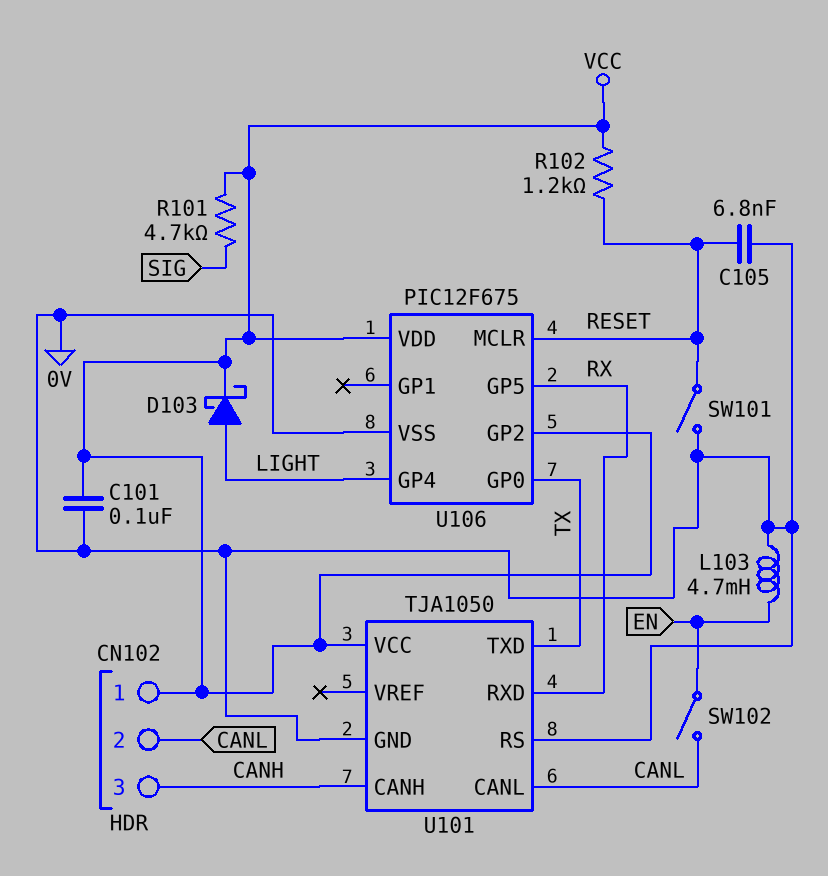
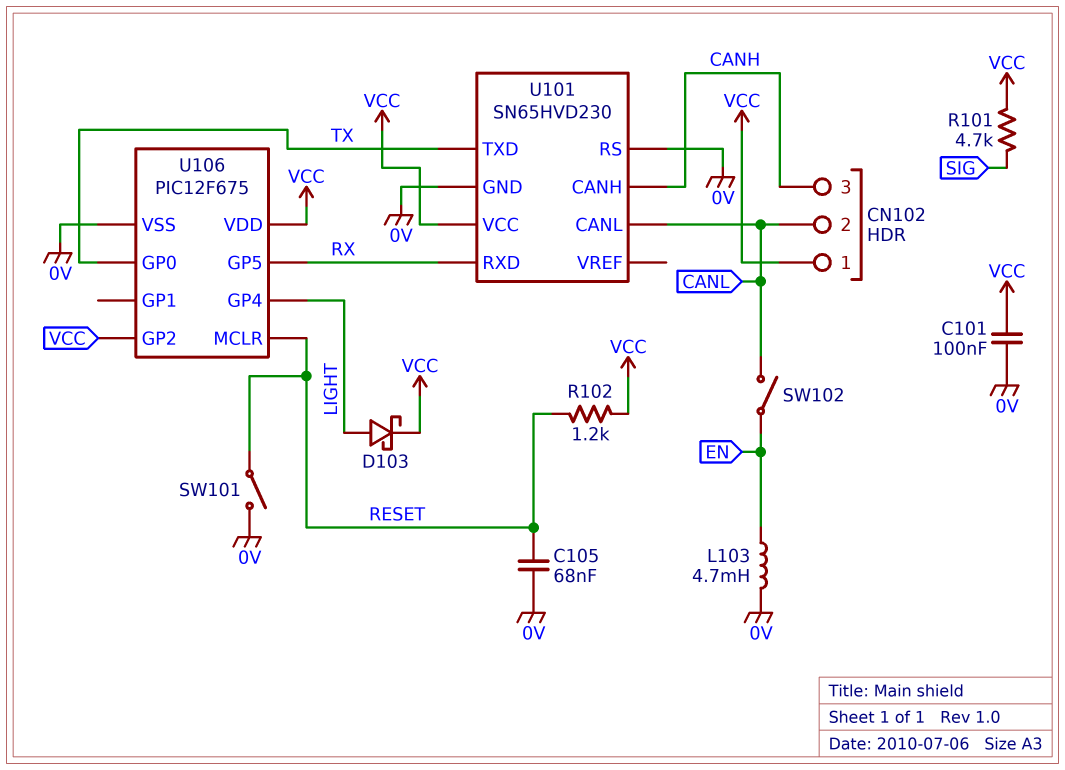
C105: 6.8nF (0V, RESET) -> 68nF (0V, RESET)
U101: TJA1050 -> SN65HVD230

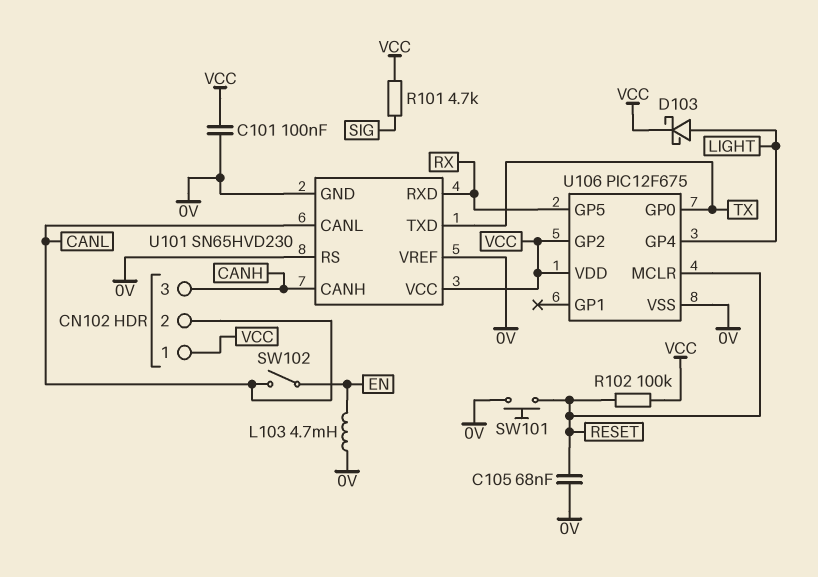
R102: 1.2k (RESET, VCC) -> 100k (RESET, VCC)
SW101: switch (0V, RESET) -> button (0V, RESET)
U101 pin VREF: none -> 0V

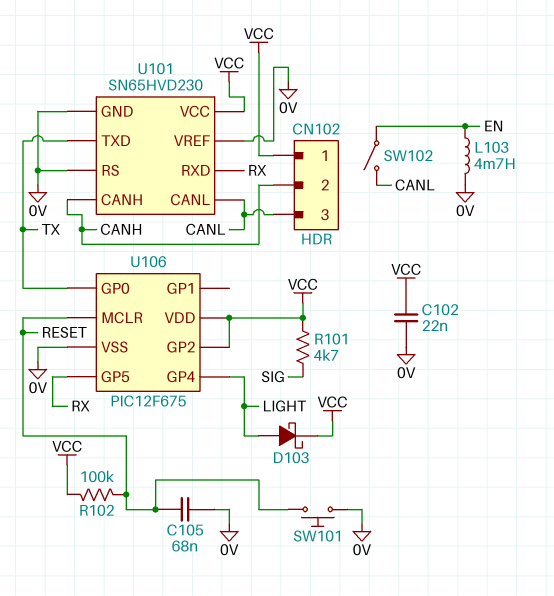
C101: 100nF (0V, VCC) -> none
C102: none -> 22nF (0V, VCC)
CN102 pin 2: CANL -> CANH
CN102 pin 3: CANH -> CANL

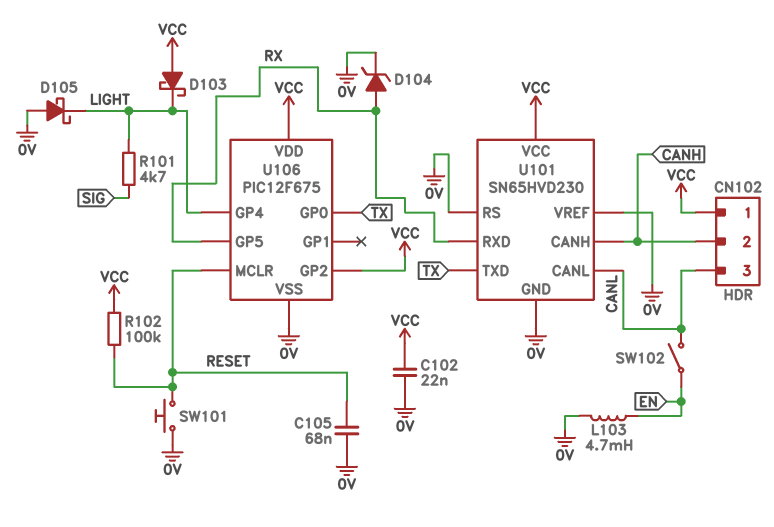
D103: schottky (A LIGHT, K VCC) -> schottky (A VCC, K LIGHT)
D104: none -> zener (A RX, K 0V)
D105: none -> schottky (A 0V, K LIGHT)
R101: 4.7k (SIG, VCC) -> 4.7k (LIGHT, SIG)

